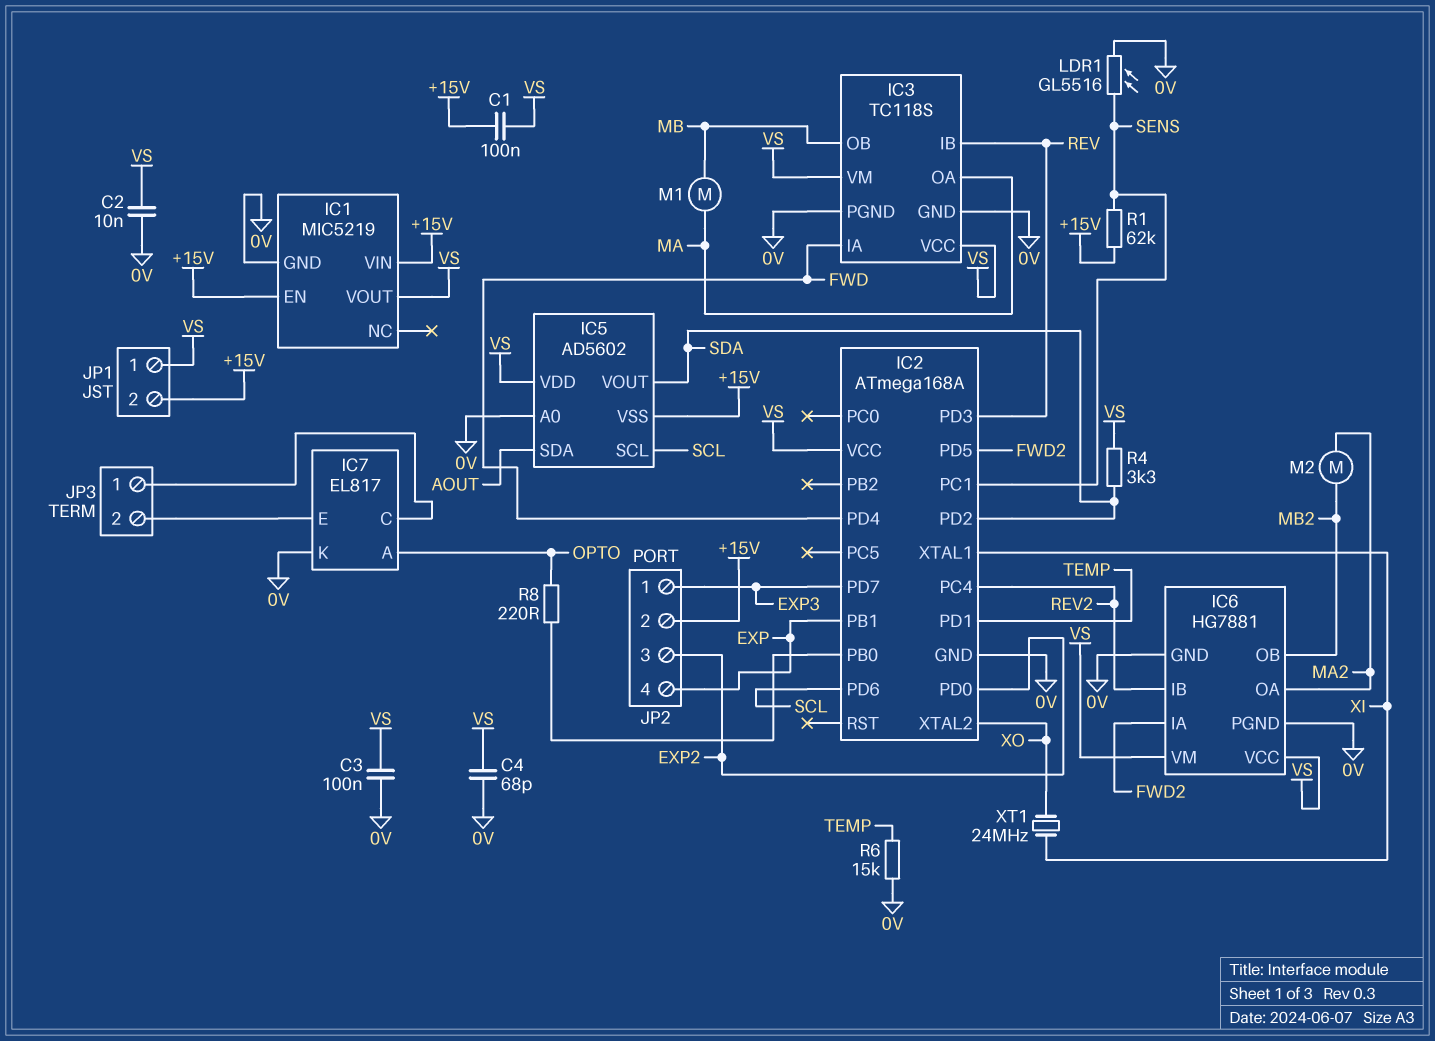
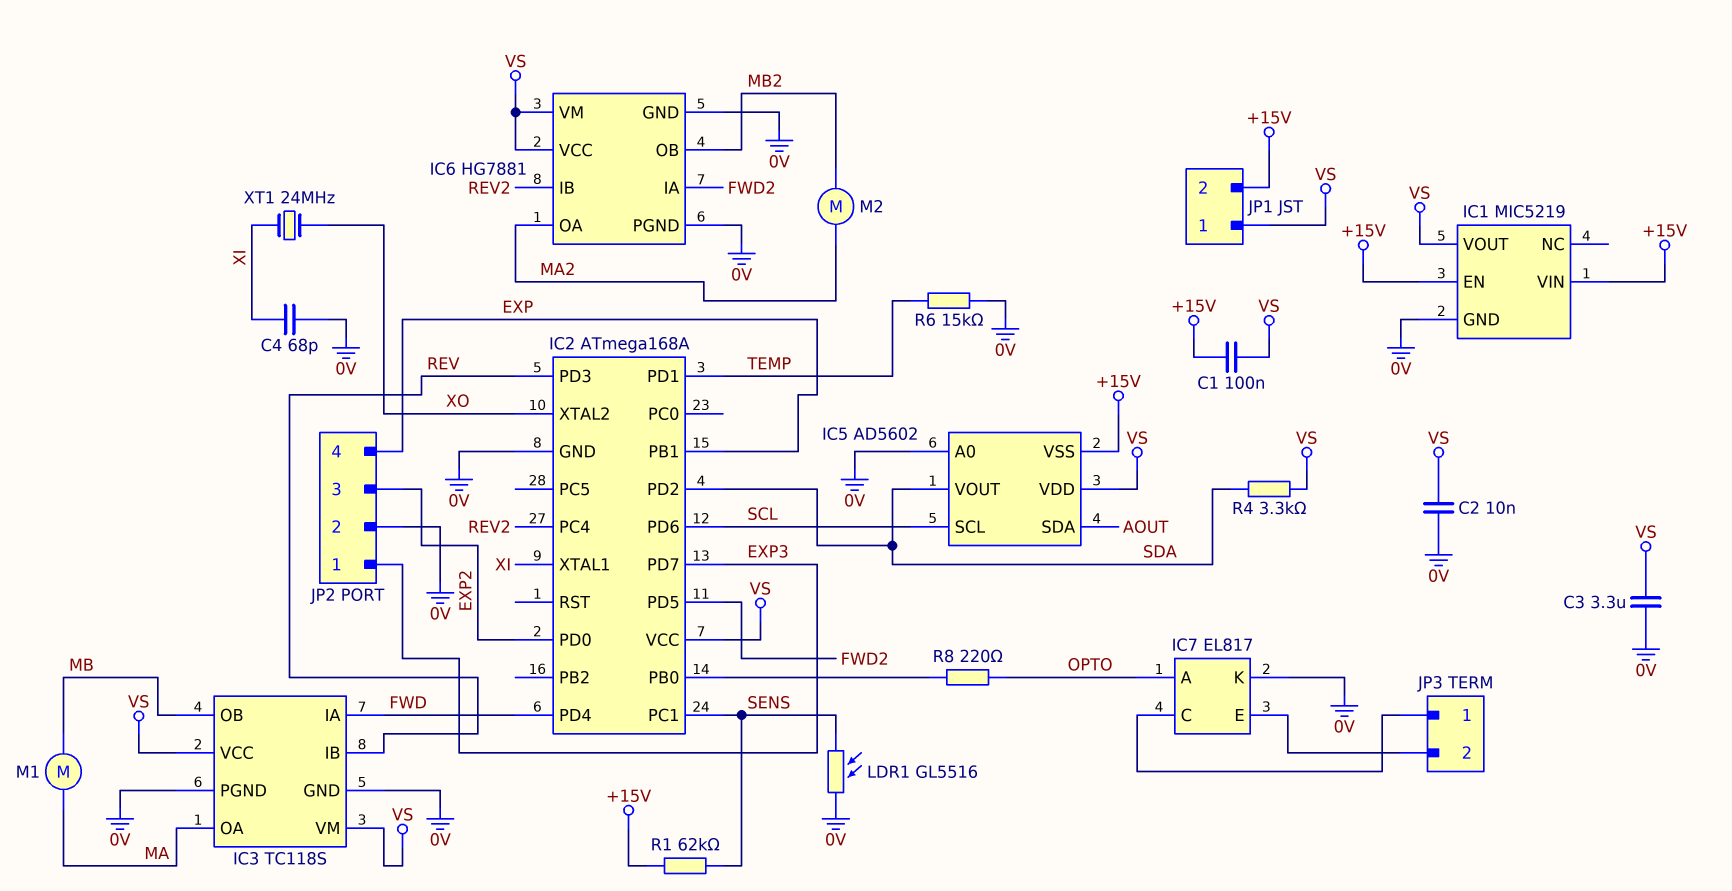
C3: 100nF (0V, VS) -> 3.3uF (0V, VS)
C4: 68pF (0V, VS) -> 68pF (0V, XI)
JP2 pin 2: +15V -> 0V

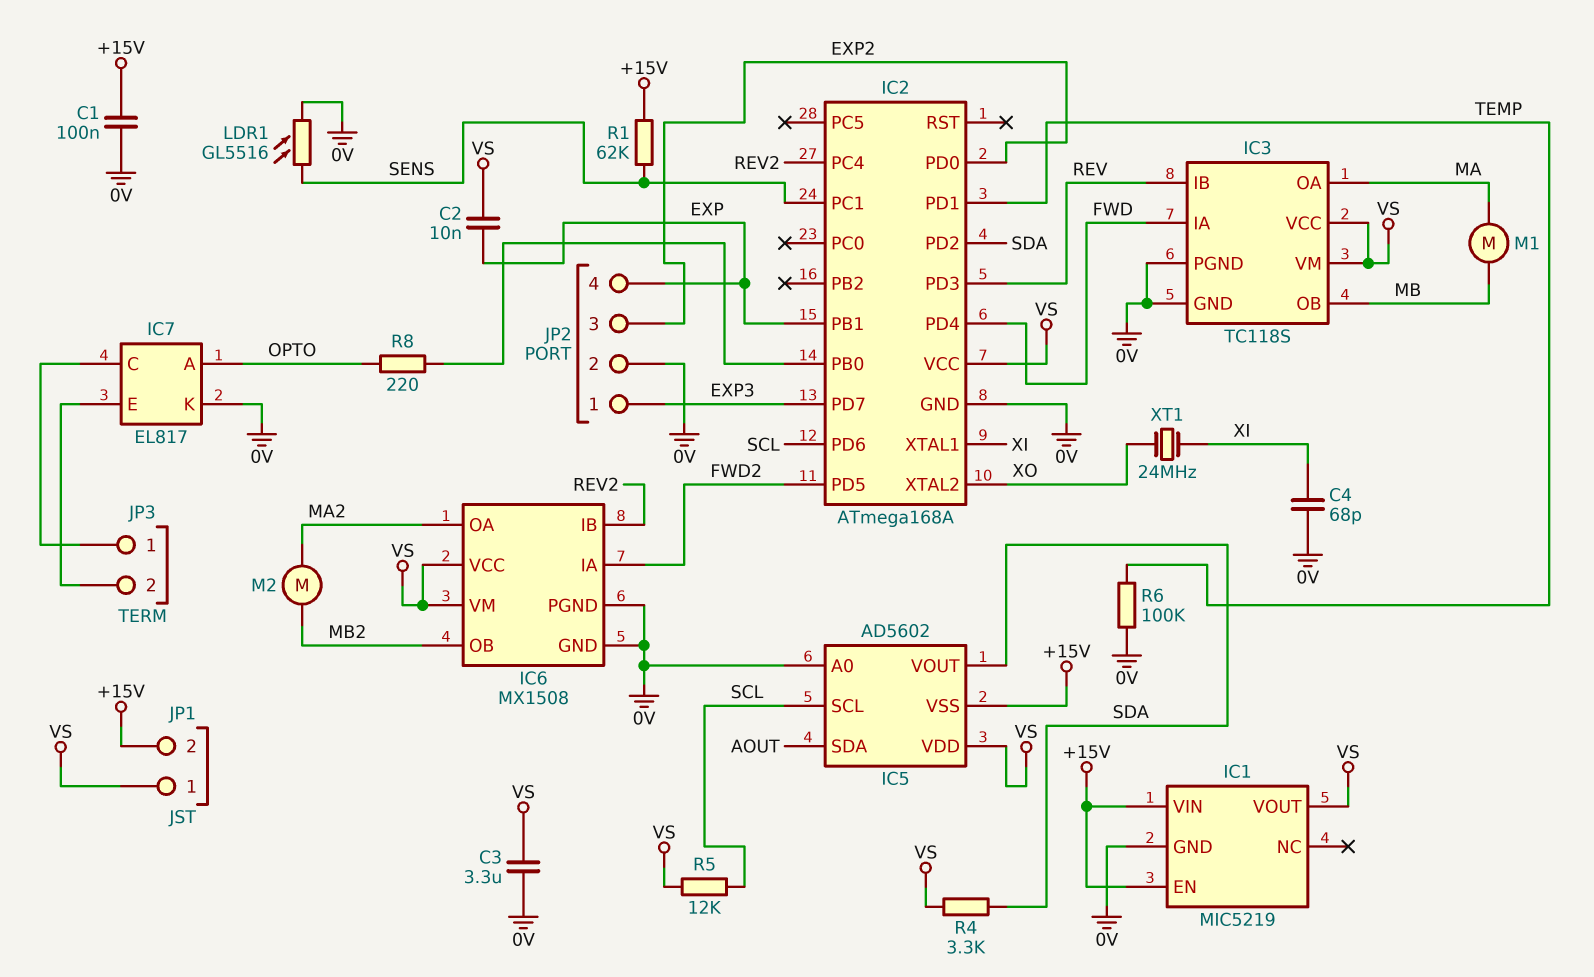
C1: 100nF (+15V, VS) -> 100nF (+15V, 0V)
C2: 10nF (0V, VS) -> 10nF (EXP, VS)
IC6: HG7881 -> MX1508
R5: none -> 12k (SCL, VS)
R6: 15k (0V, TEMP) -> 100k (0V, TEMP)

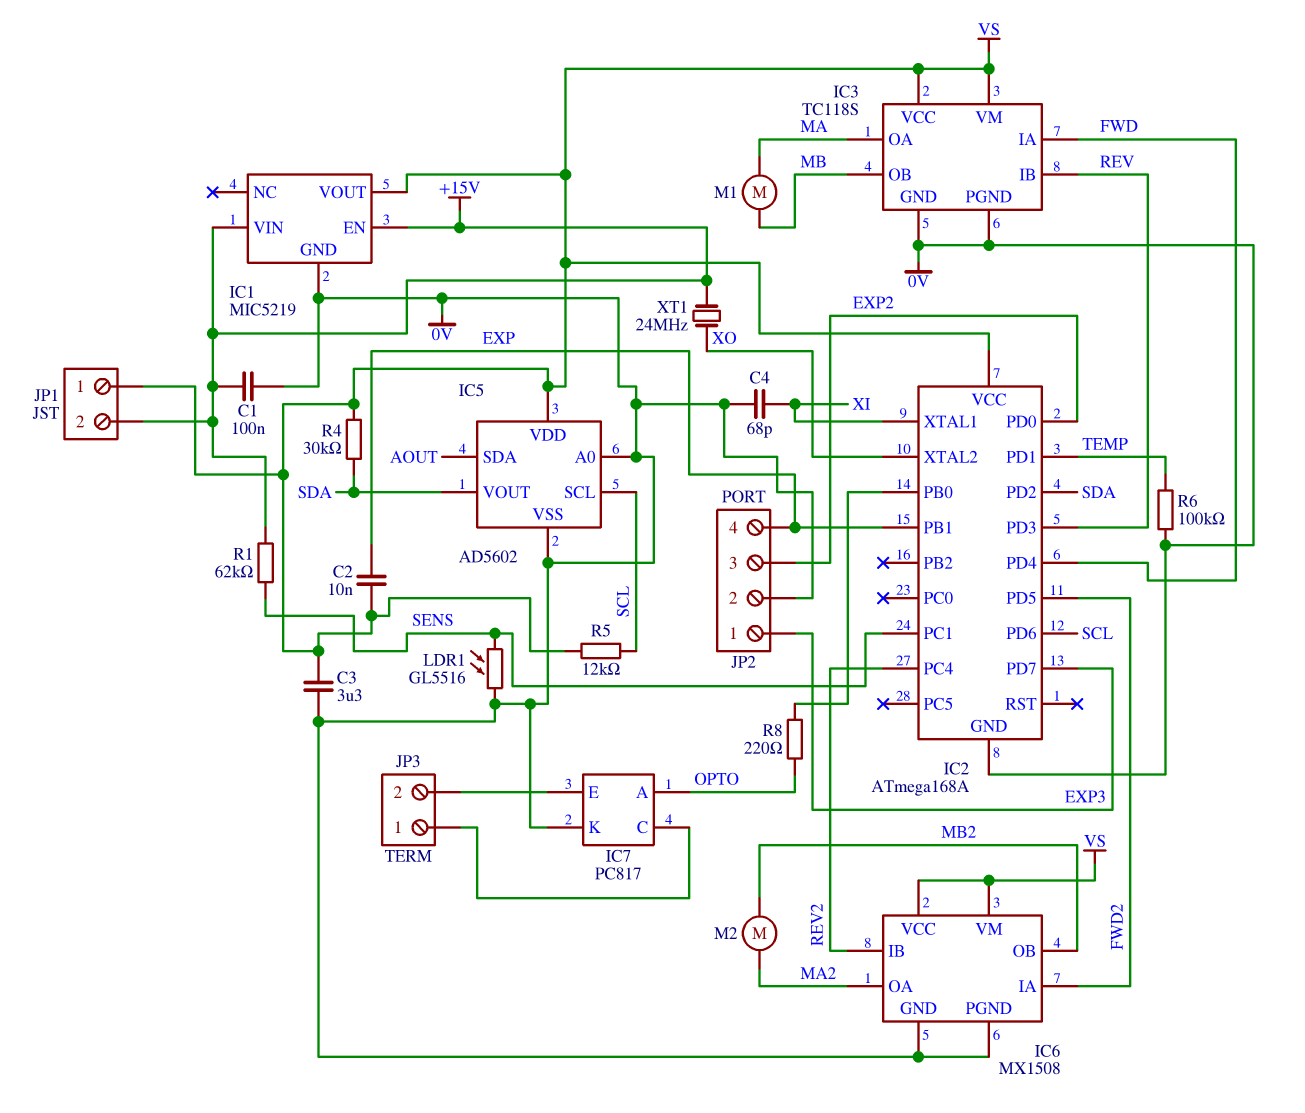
IC5 pin VSS: +15V -> 0V
IC7: EL817 -> PC817
R4: 3.3k (SDA, VS) -> 30k (SDA, VS)
XT1: 24MHz (XI, XO) -> 24MHz (+15V, XO)

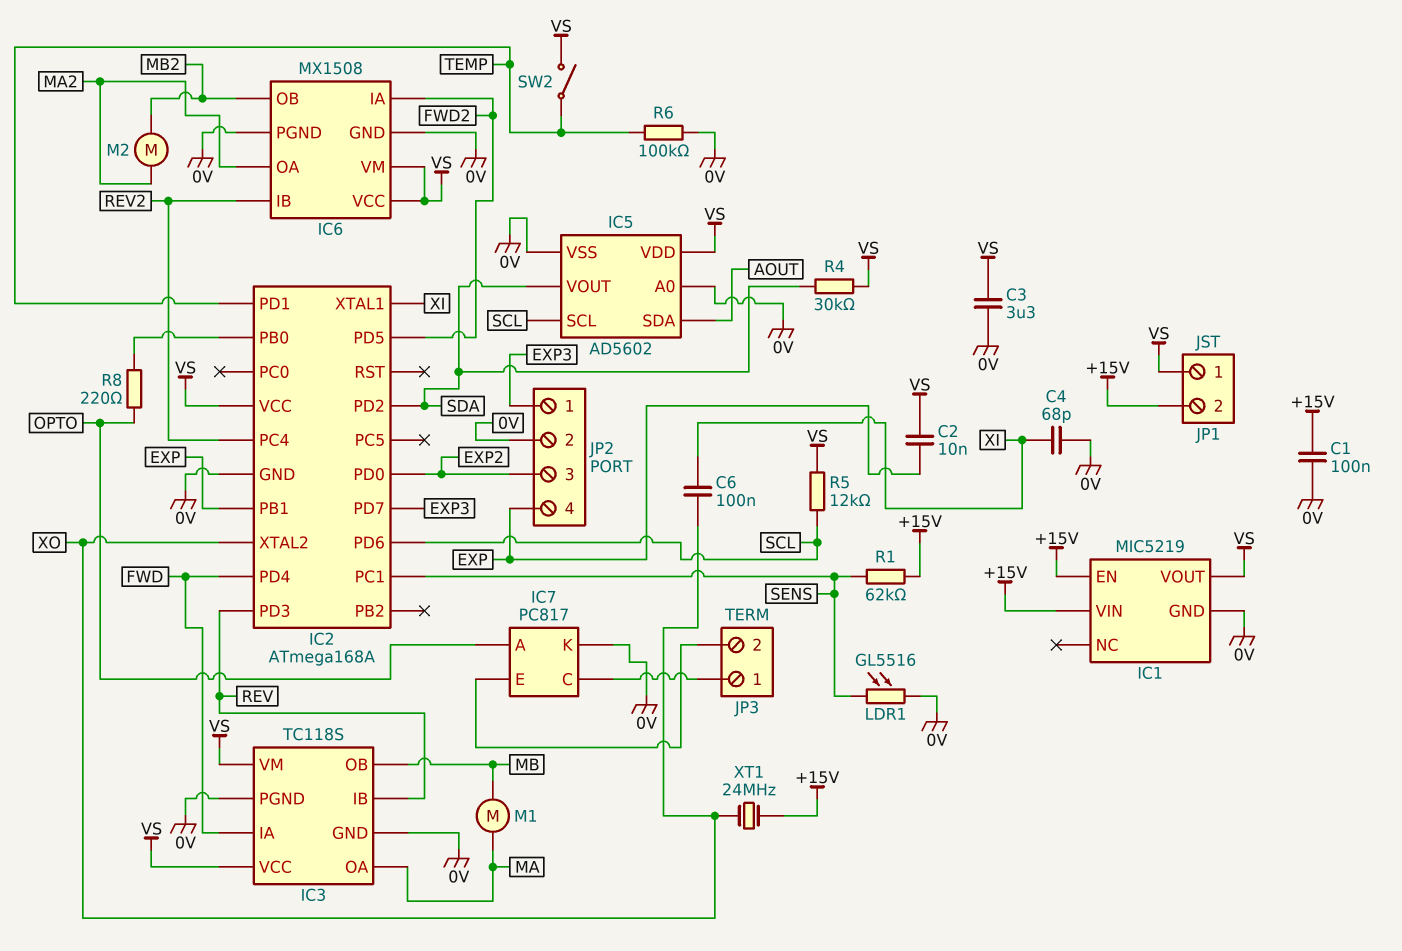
C6: none -> 100nF (XI, XO)
SW2: none -> switch (TEMP, VS)

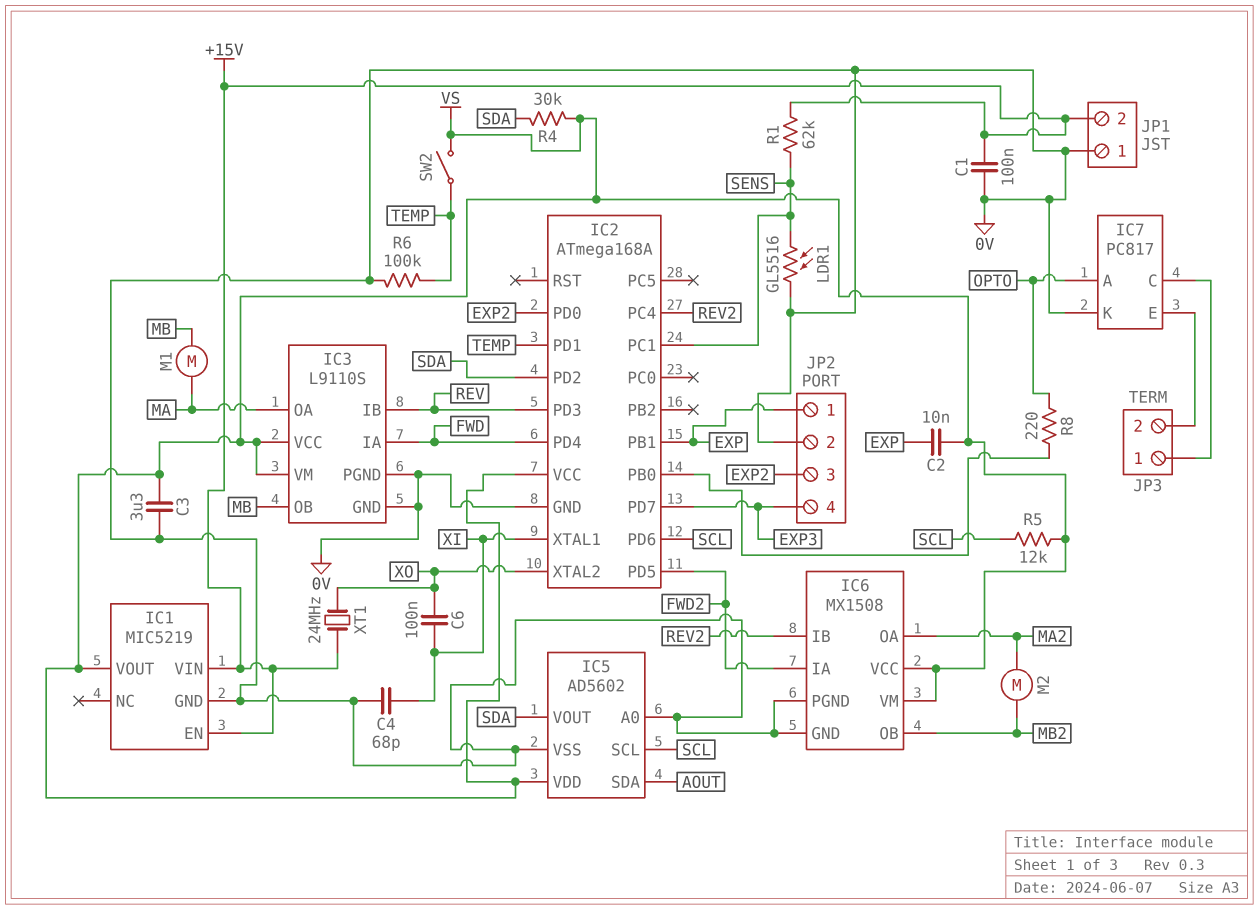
IC3: TC118S -> L9110S
JP1 pin 1: VS -> 0V
JP2 pin 1: EXP3 -> EXP
JP2 pin 4: EXP -> EXP3

